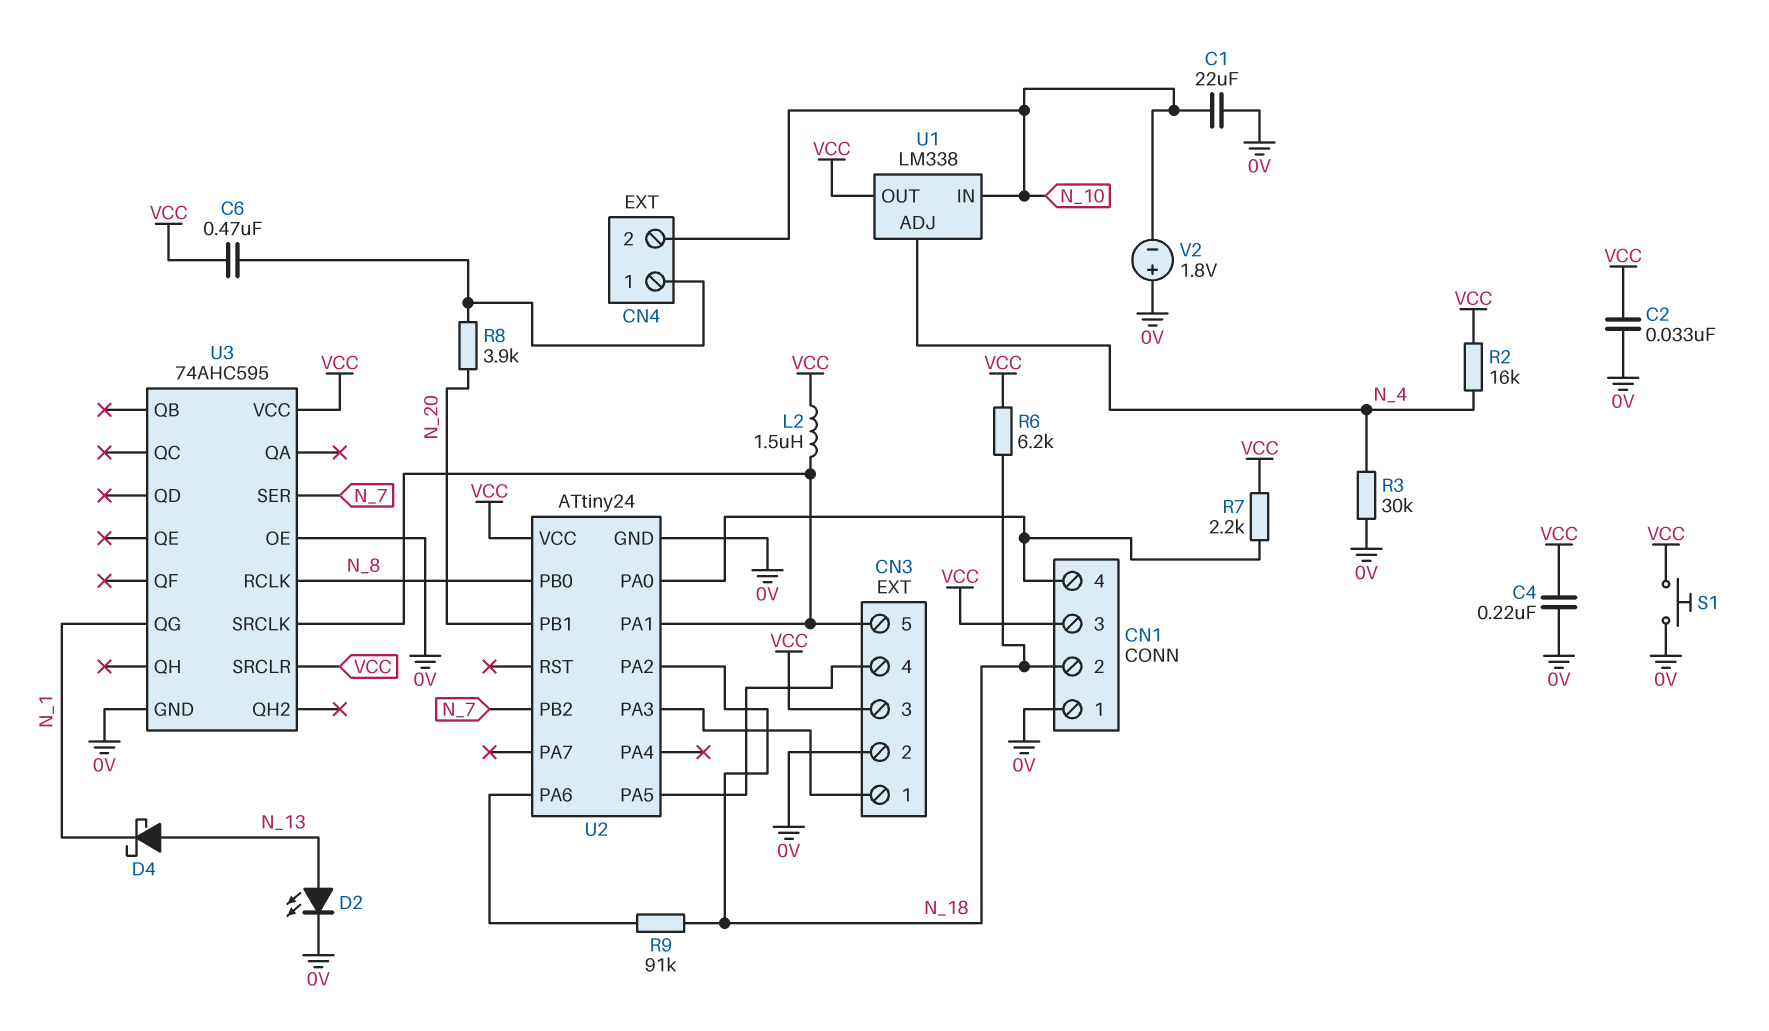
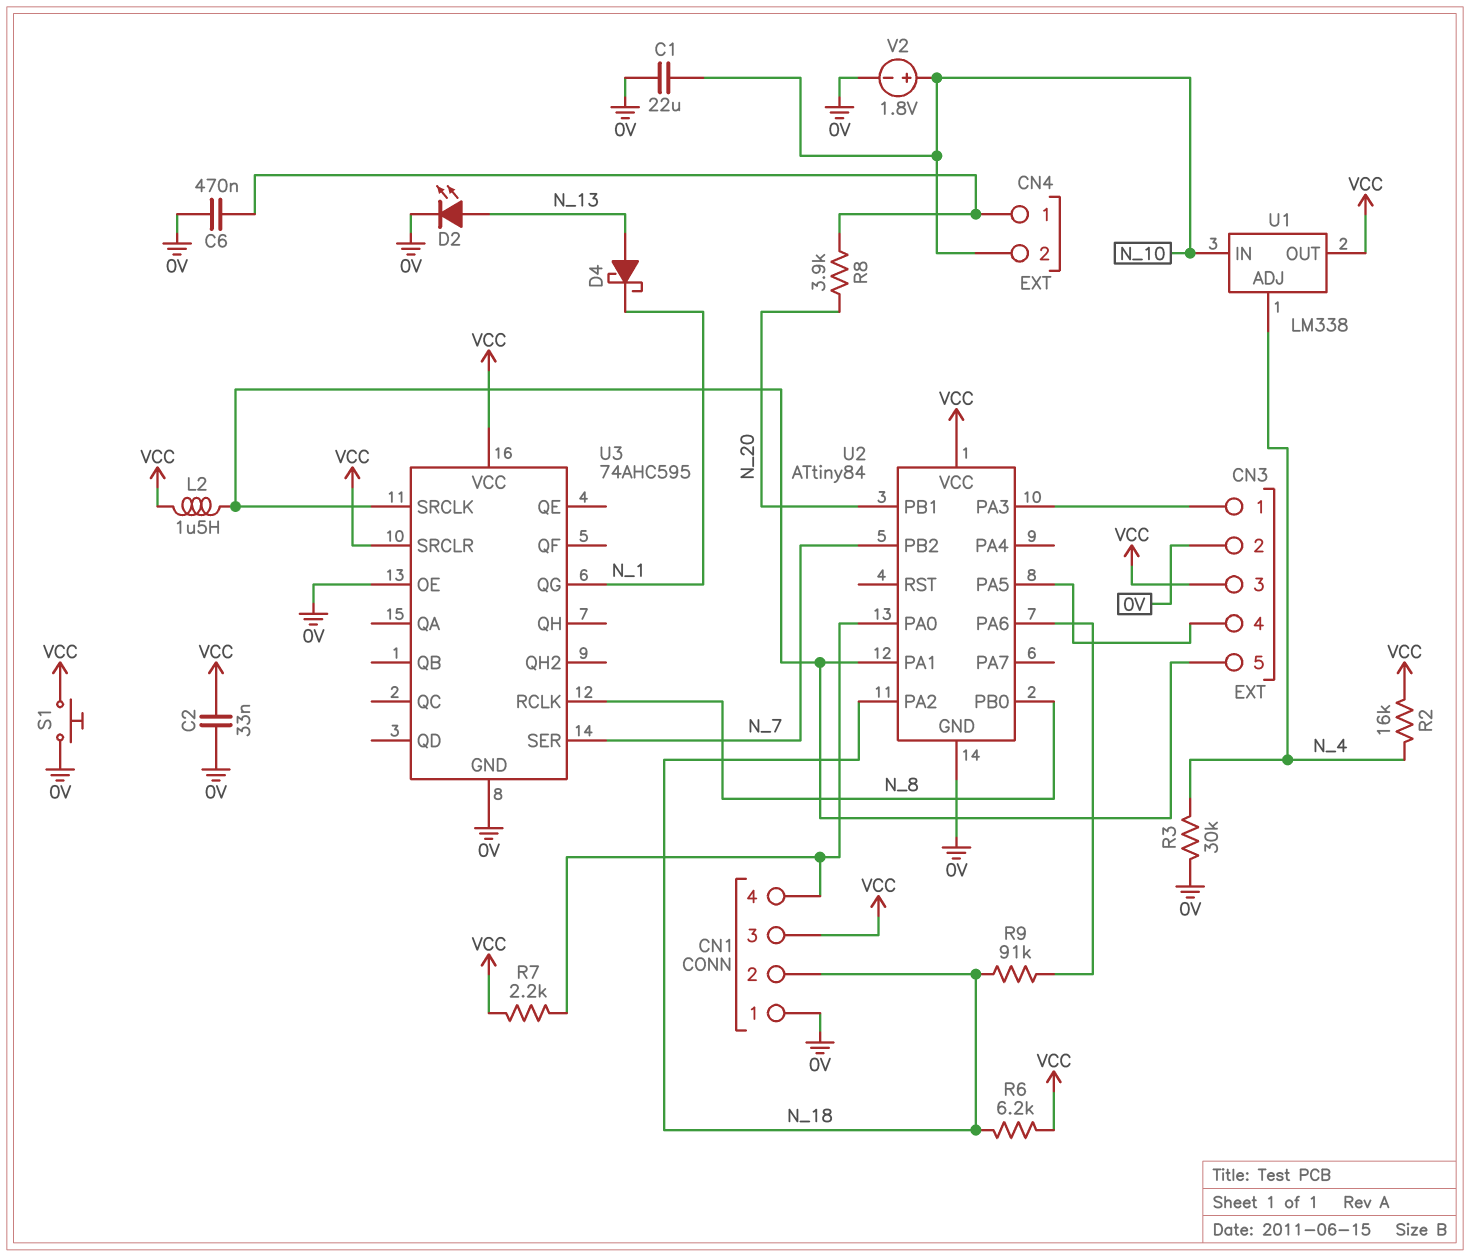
C4: 220nF (0V, VCC) -> none
C6: 470nF (CN4/1, VCC) -> 470nF (0V, CN4/1)
U2: ATtiny24 -> ATtiny84
V2: 1.8V (plus 0V, minus N_10) -> 1.8V (plus N_10, minus 0V)

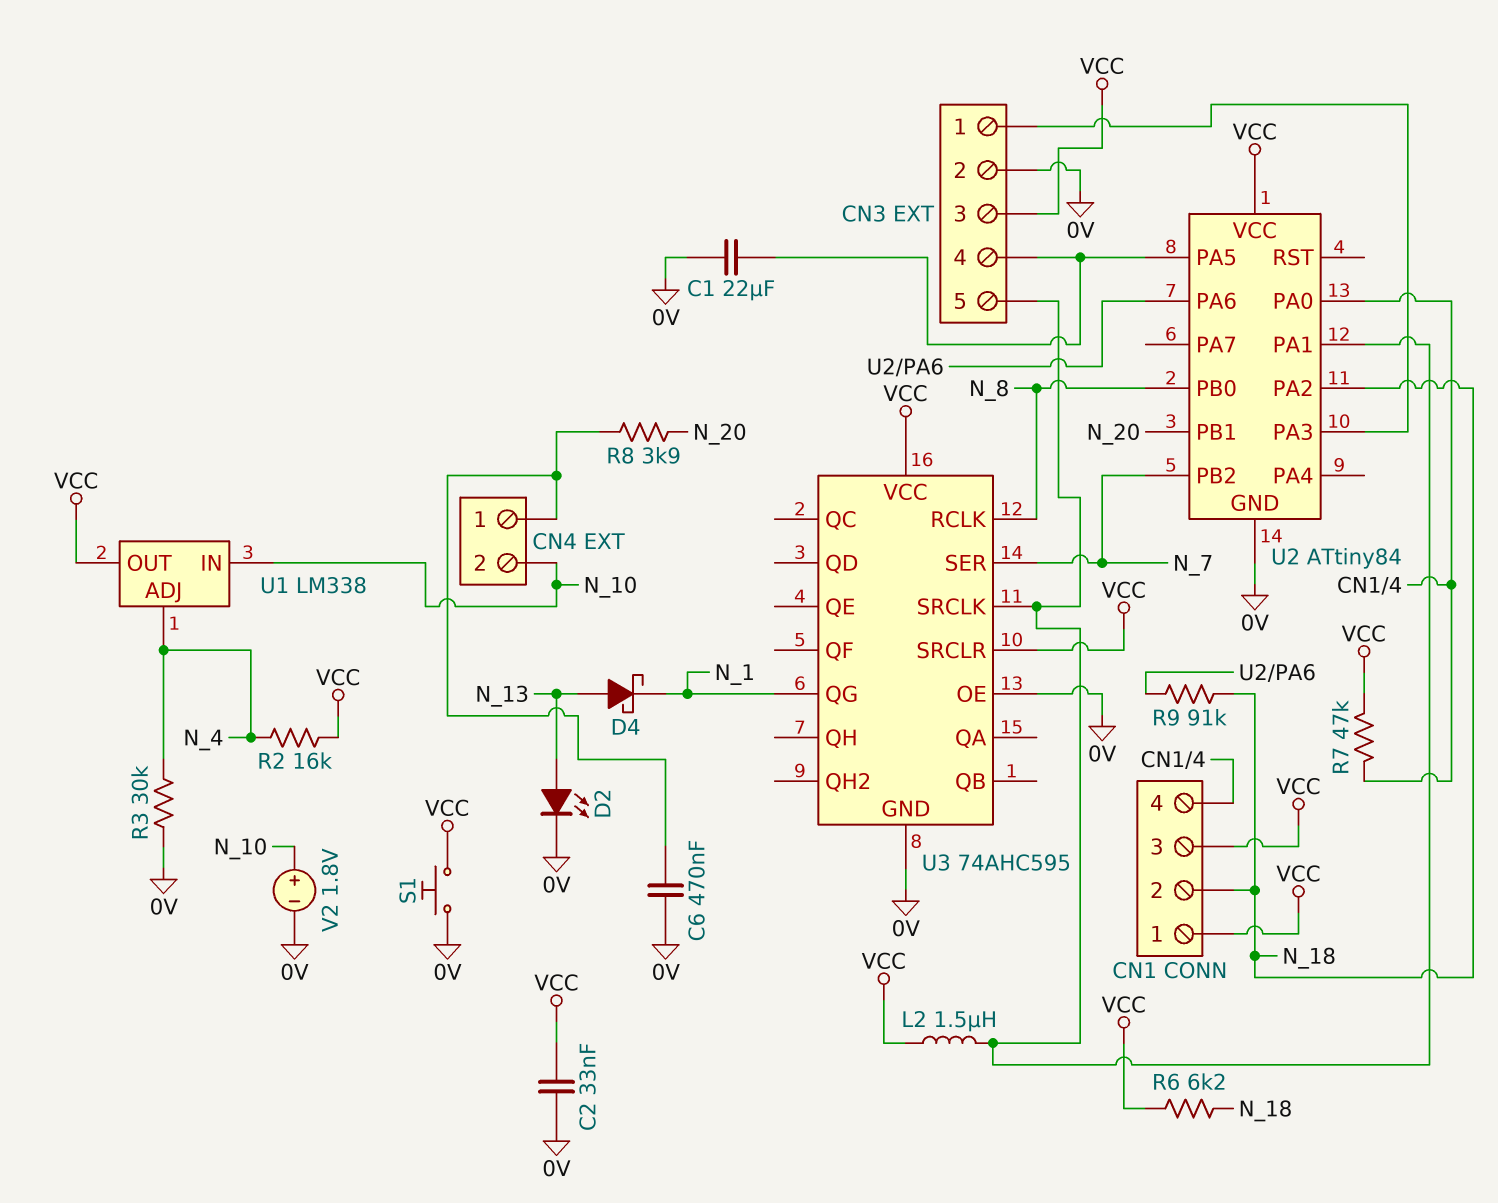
C1: 22uF (0V, N_10) -> 22uF (0V, CN3/4)
CN1 pin 1: 0V -> VCC
R7: 2.2k (CN1/4, VCC) -> 47k (CN1/4, VCC)

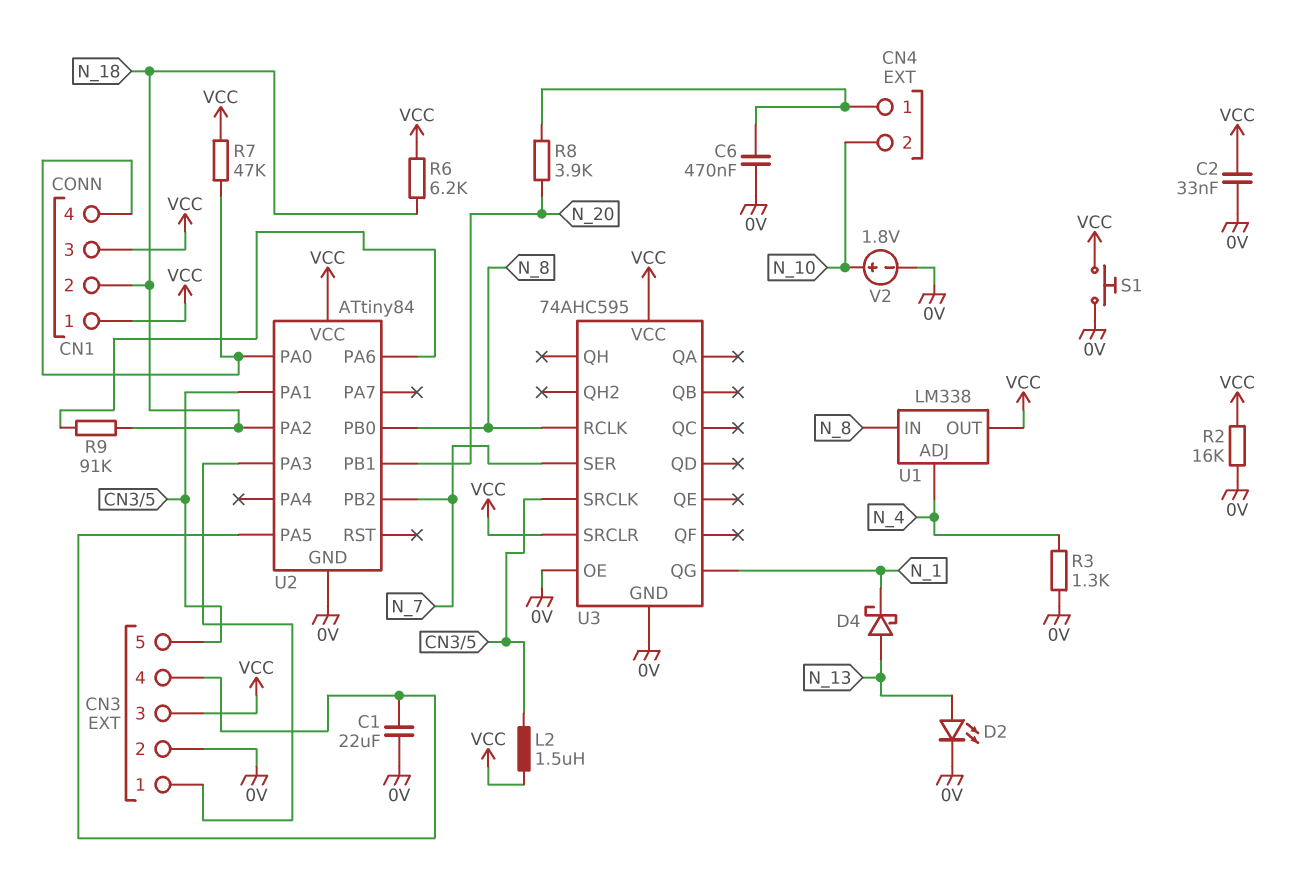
R2: 16k (N_4, VCC) -> 16k (0V, VCC)
R3: 30k (0V, N_4) -> 1.3k (0V, N_4)
U1 pin IN: N_10 -> N_8

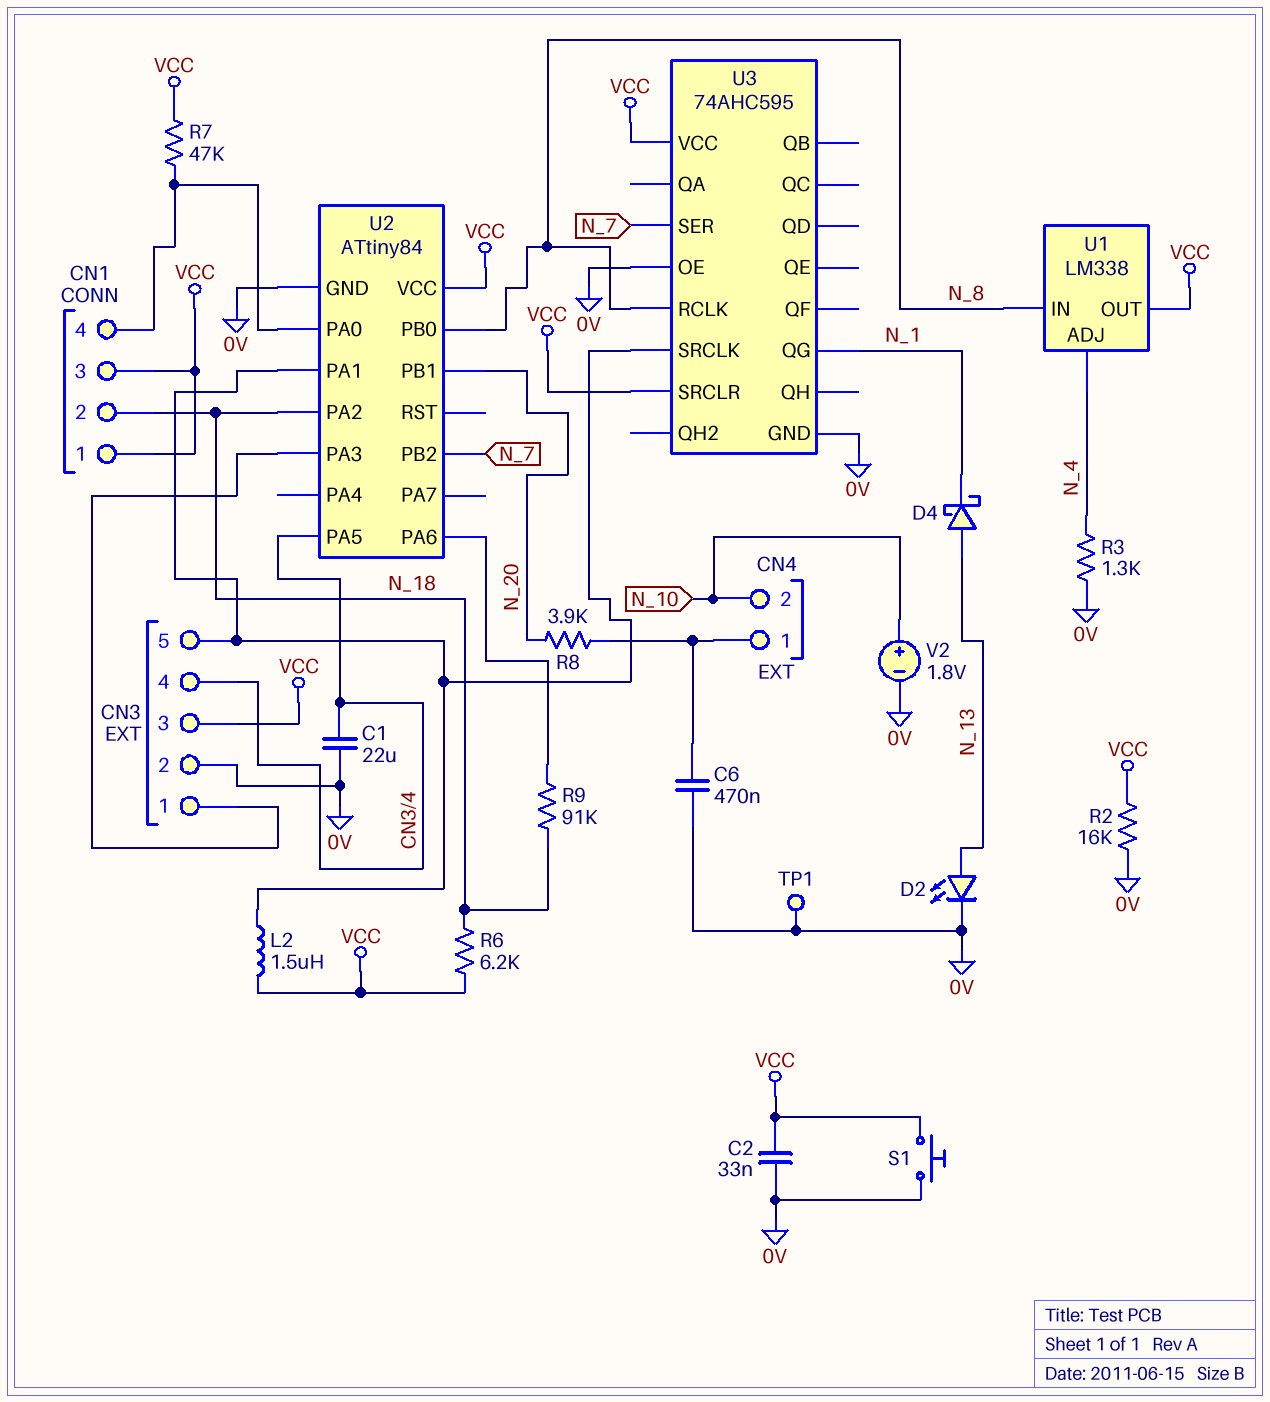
TP1: none -> test point (0V)

